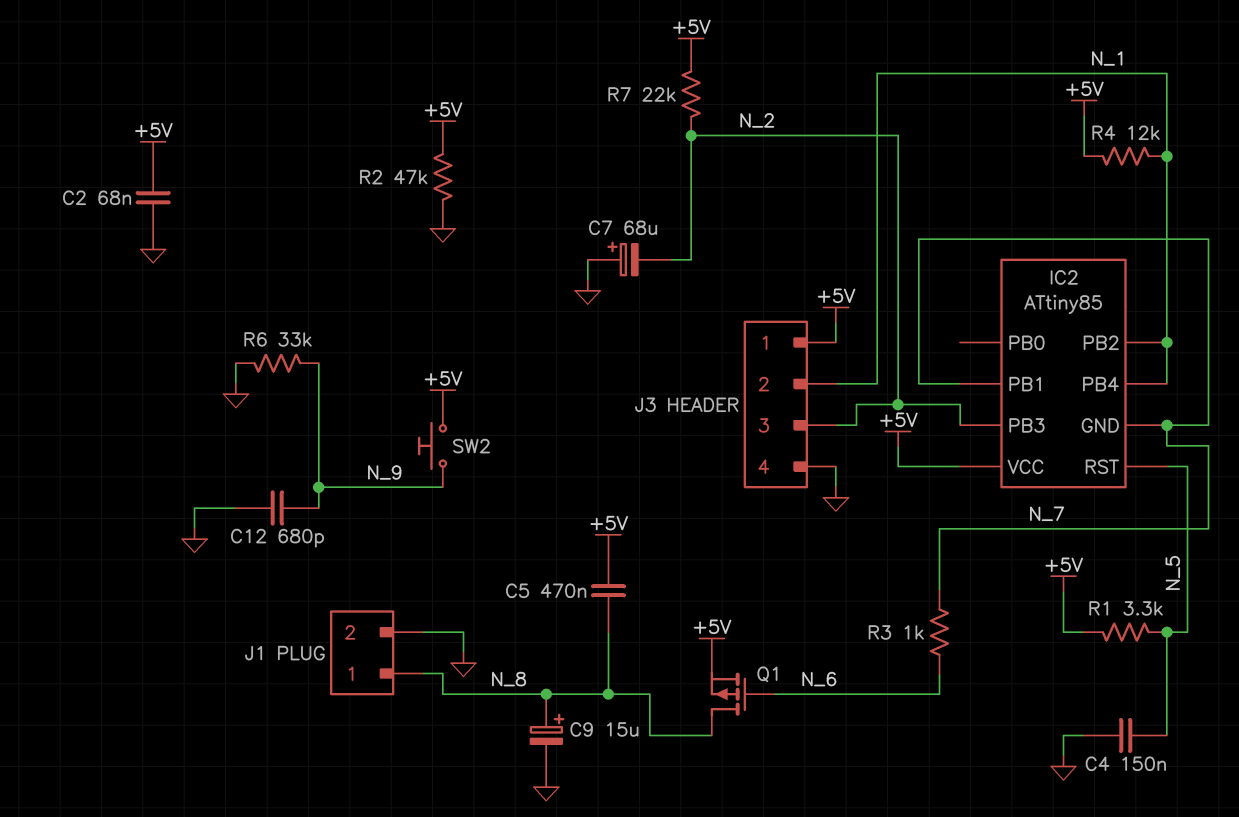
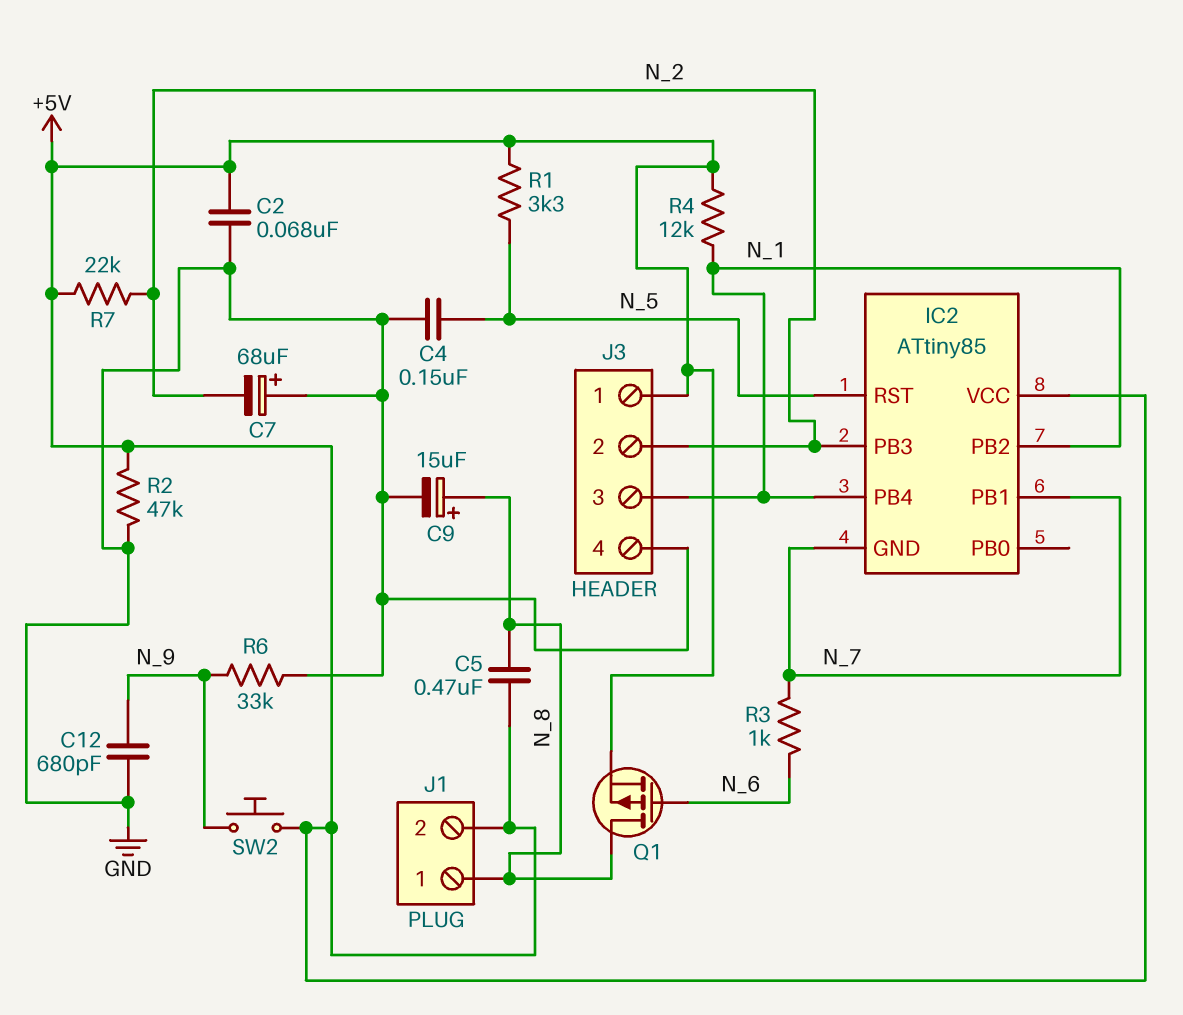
J1 pin 2: GND -> +5V
J3 pin 2: N_1 -> N_2
J3 pin 3: N_2 -> N_1

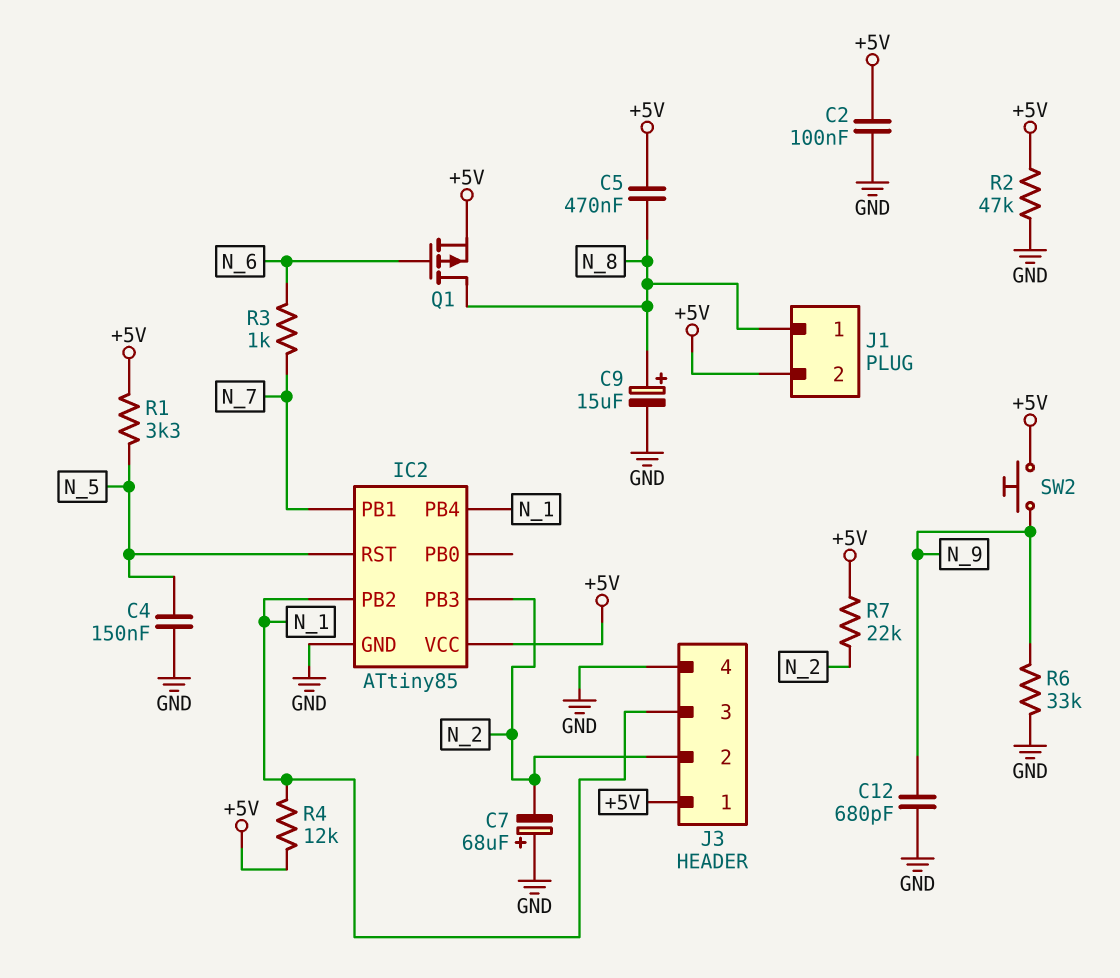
C2: 68nF (+5V, GND) -> 100nF (+5V, GND)
IC2 pin GND: N_7 -> GND

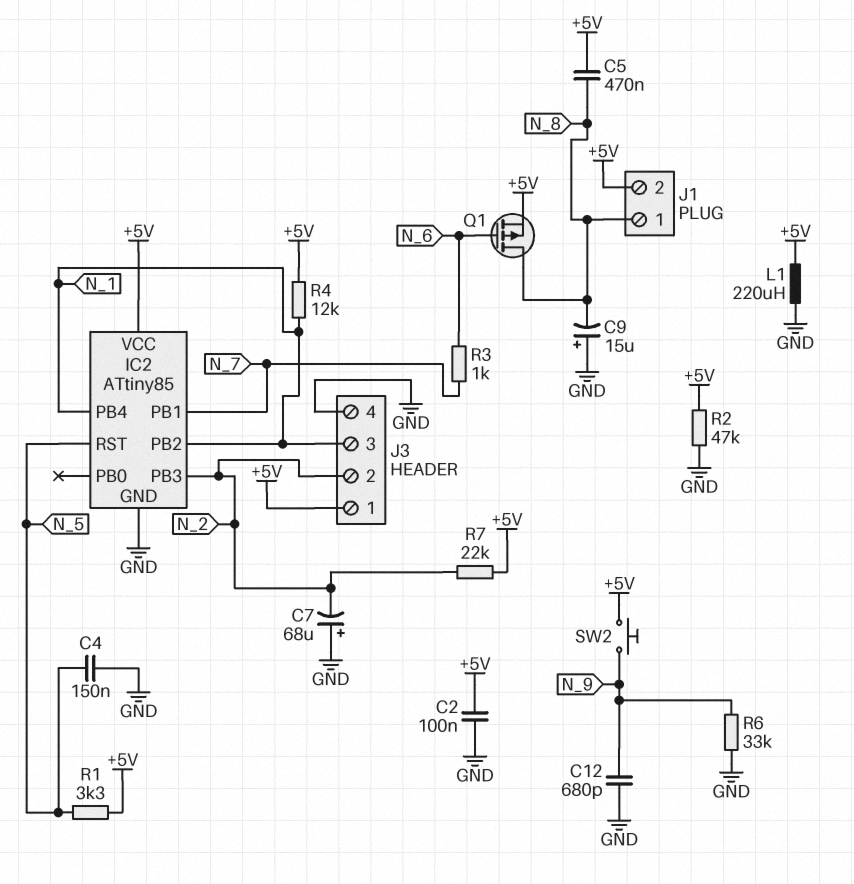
C9: 15uF (plus N_8, minus GND) -> 15uF (plus GND, minus N_8)
L1: none -> 220uH (+5V, GND)

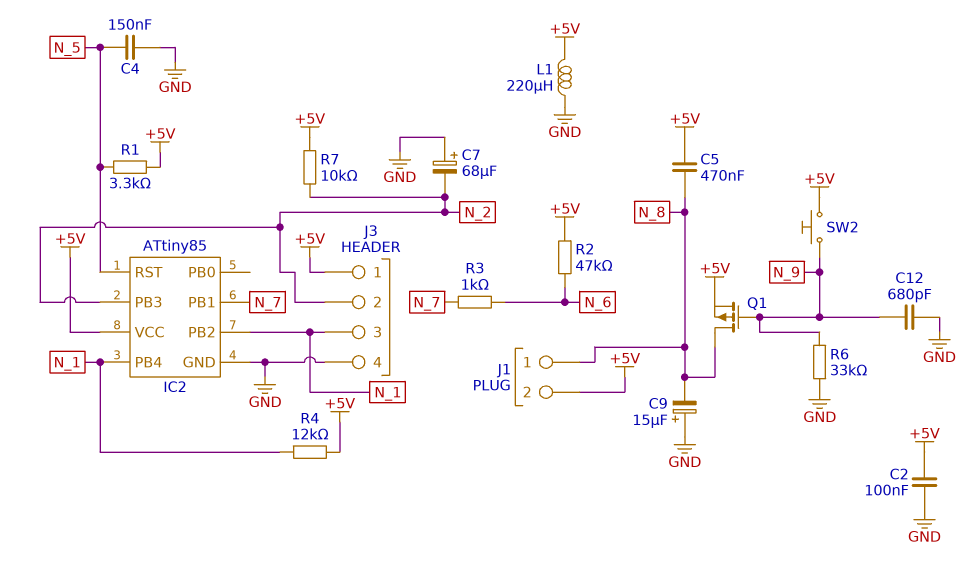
Q1: PMOS (G N_6, D N_8, S +5V) -> PMOS (G N_9, D N_8, S +5V)
R2: 47k (+5V, GND) -> 47k (+5V, N_6)
R7: 22k (+5V, N_2) -> 10k (+5V, N_2)

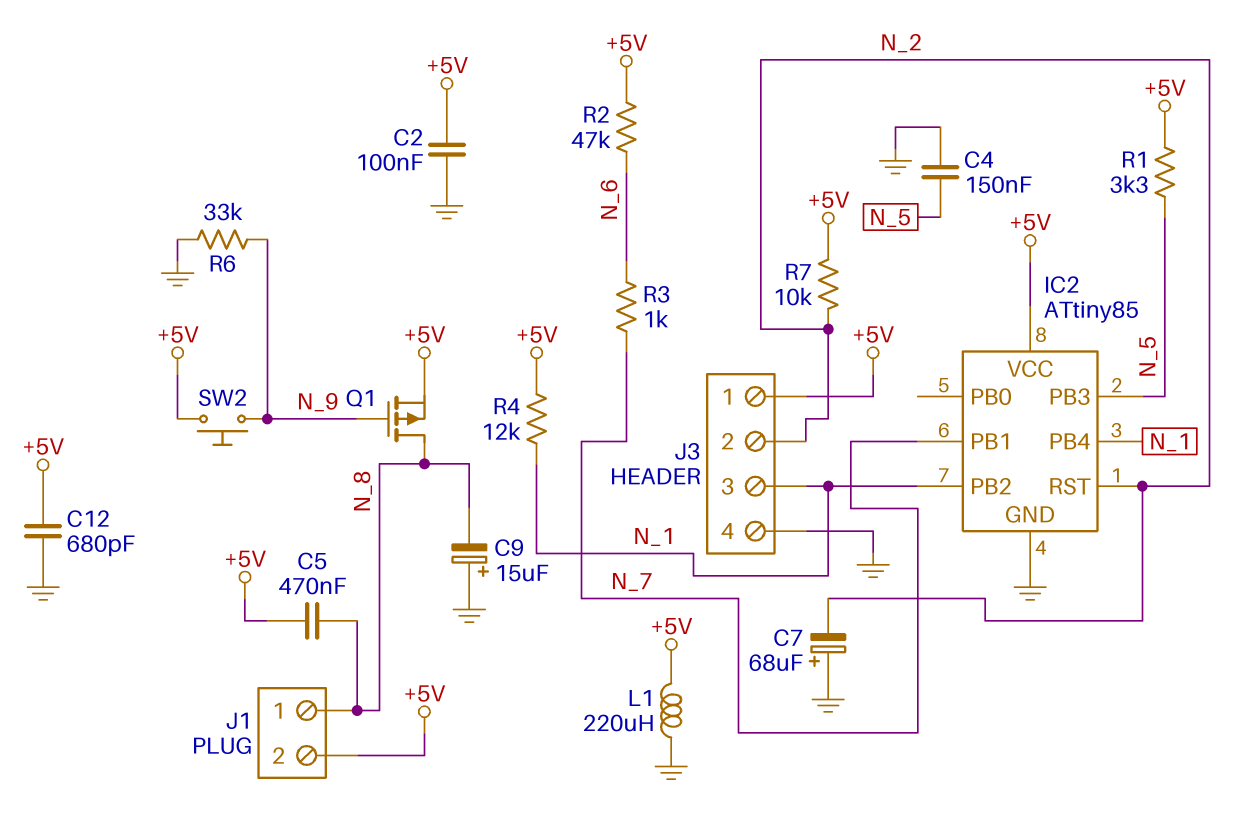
C12: 680pF (GND, N_9) -> 680pF (+5V, GND)
IC2 pin PB3: N_2 -> N_5
IC2 pin RST: N_5 -> N_2

